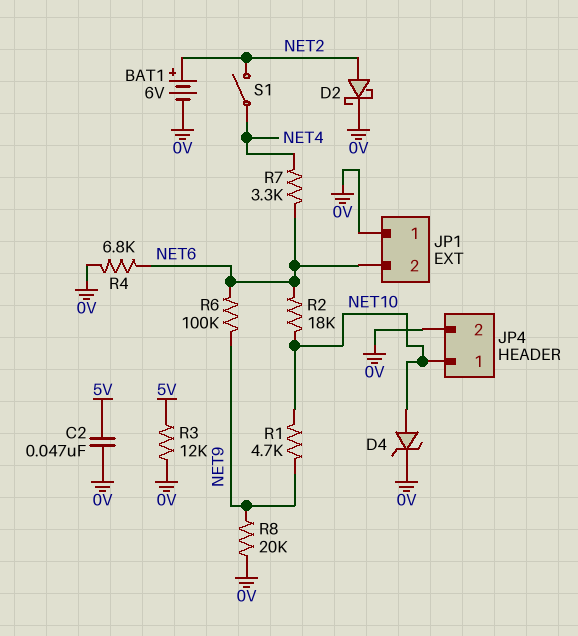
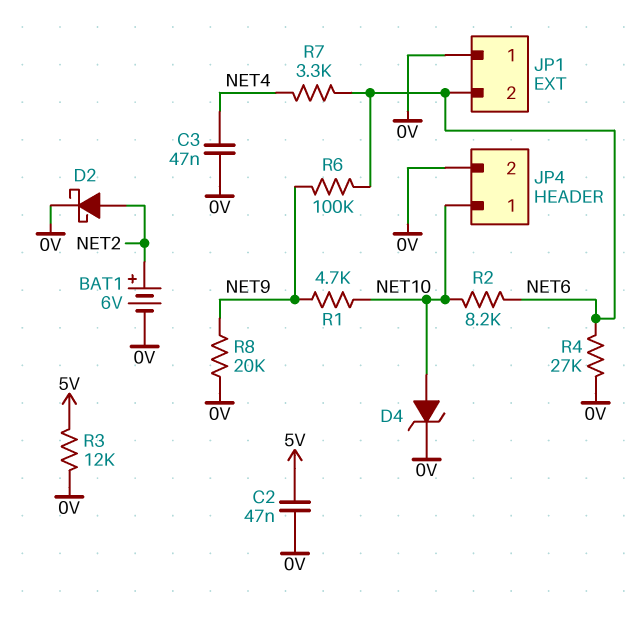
C3: none -> 47nF (0V, NET4)
R2: 18k (NET6, NET10) -> 8.2k (NET6, NET10)
R4: 6.8k (0V, NET6) -> 27k (0V, NET6)
S1: switch (NET2, NET4) -> none

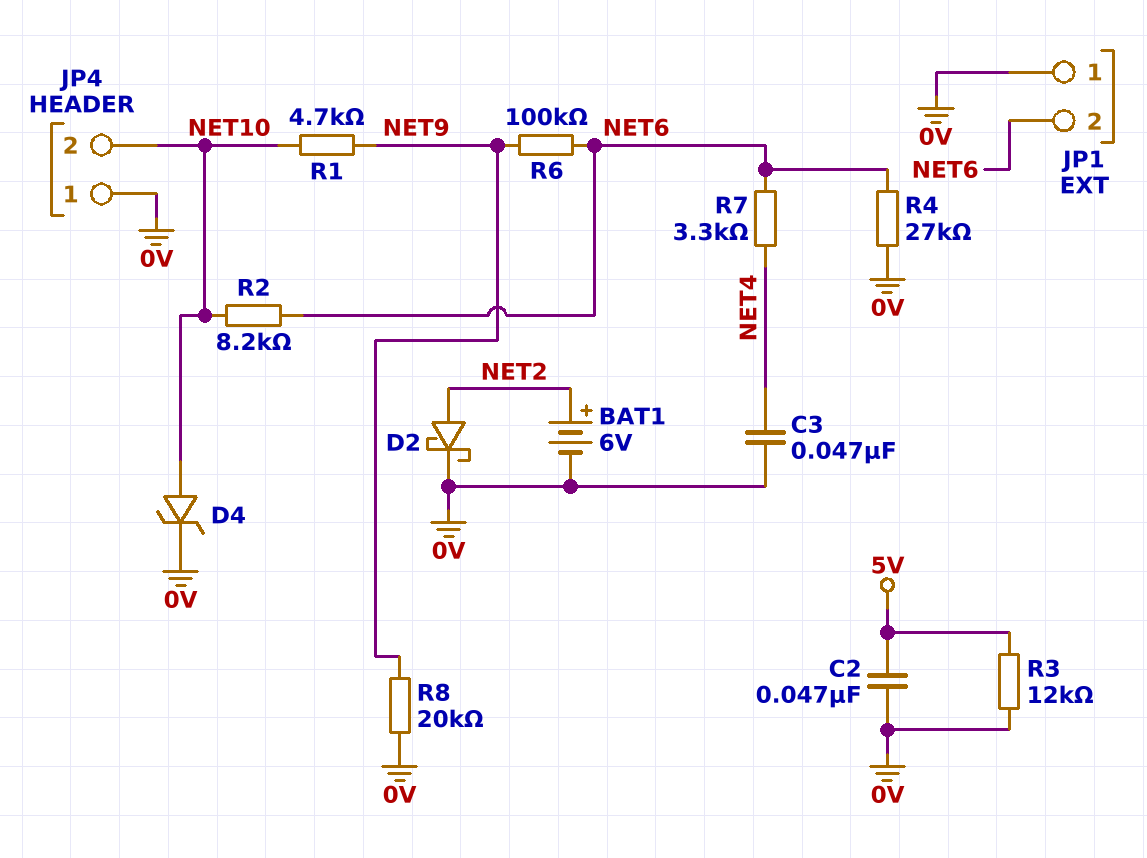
JP4 pin 1: NET10 -> 0V
JP4 pin 2: 0V -> NET10

